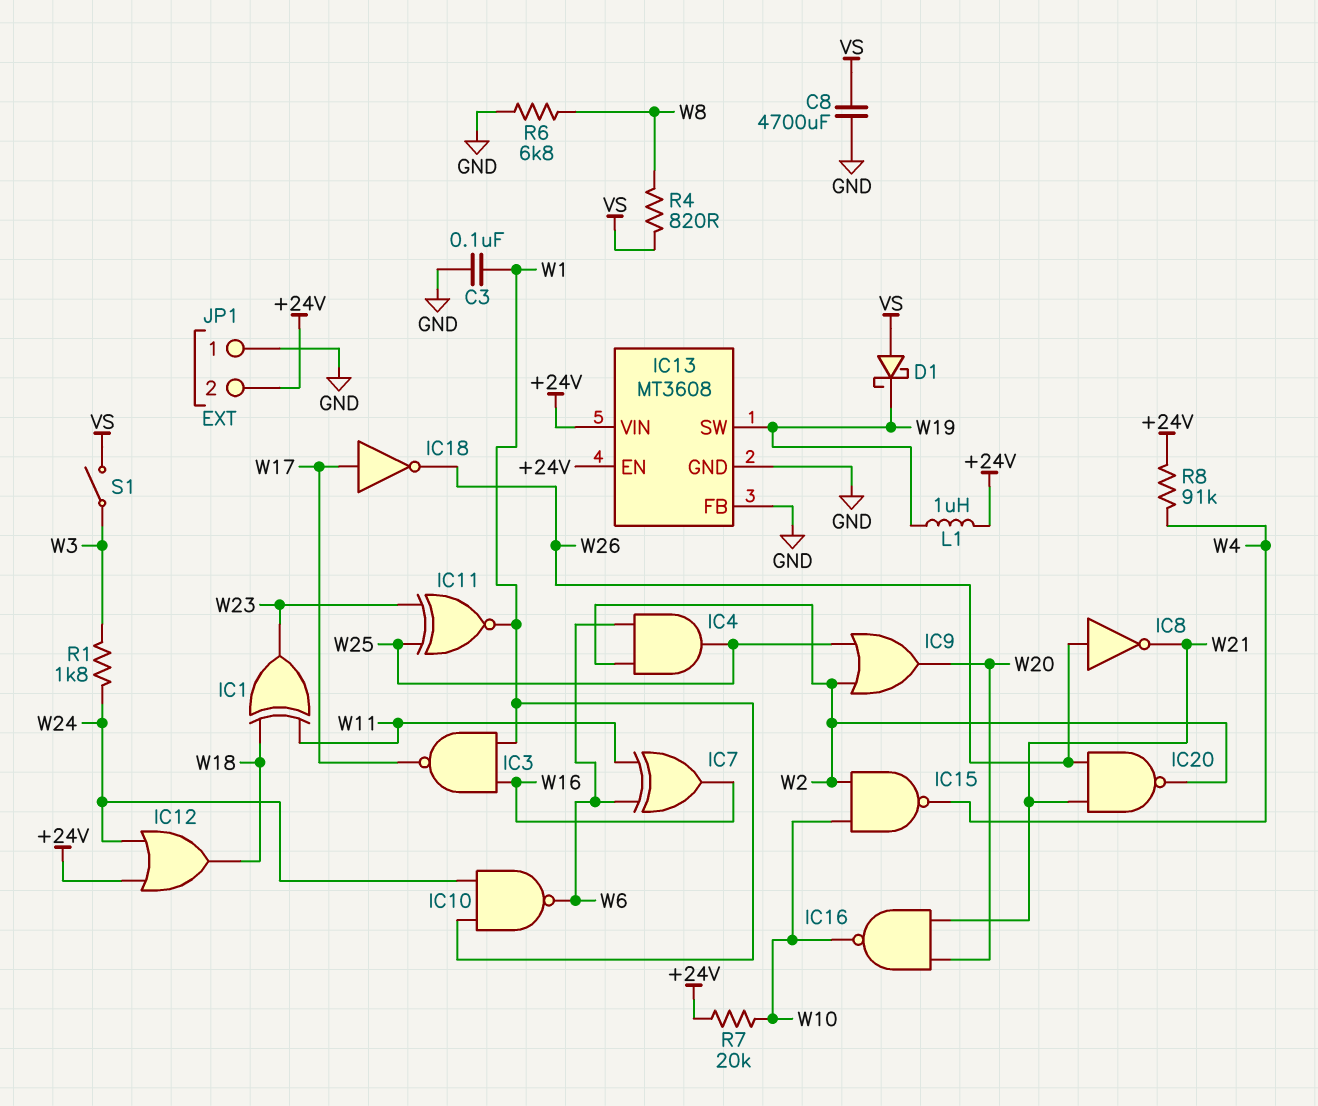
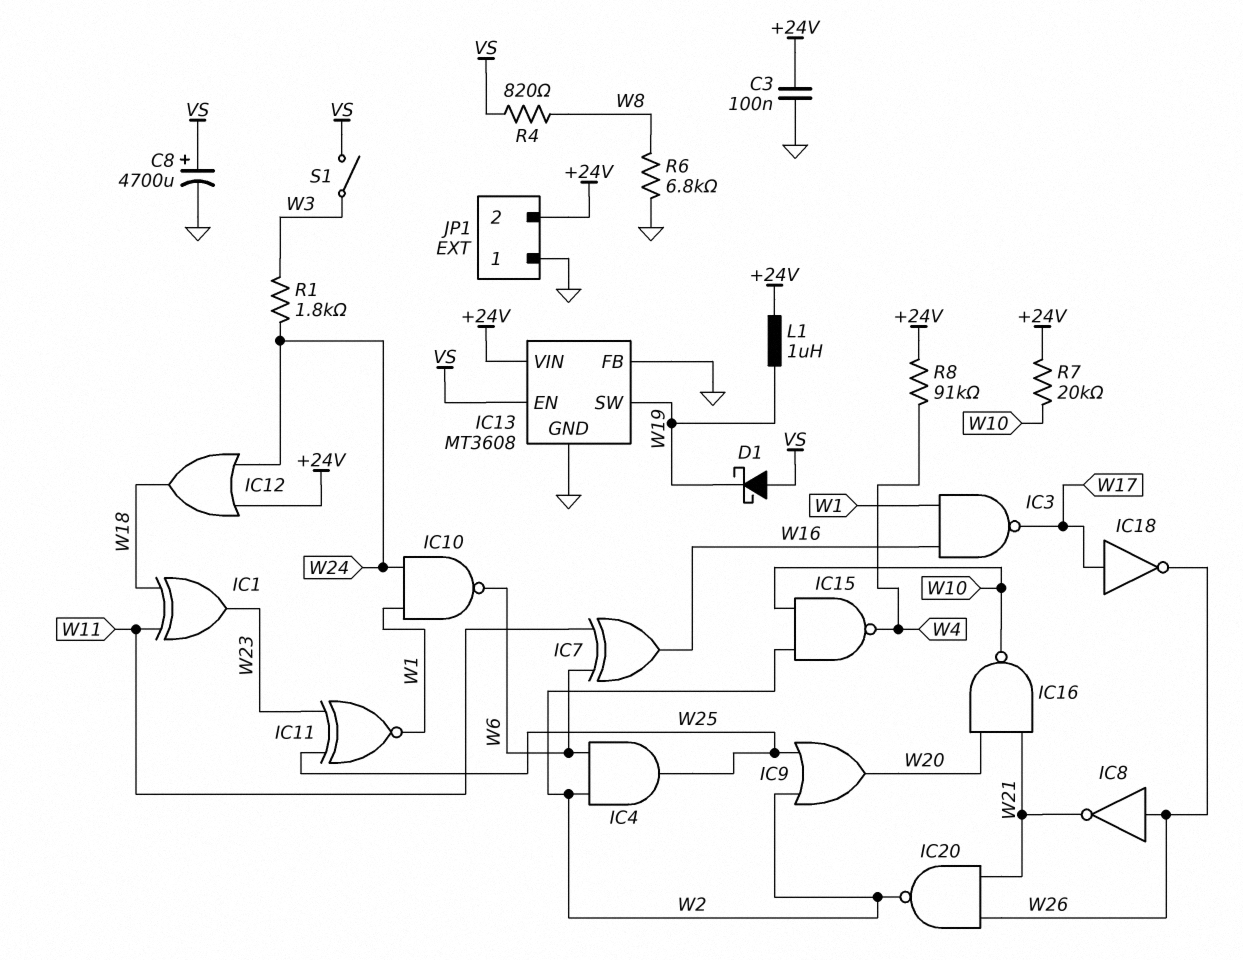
C3: 100nF (GND, W1) -> 100nF (+24V, GND)
C8: 4700uF (GND, VS) -> 4700uF (plus VS, minus GND)
IC13 pin EN: +24V -> VS

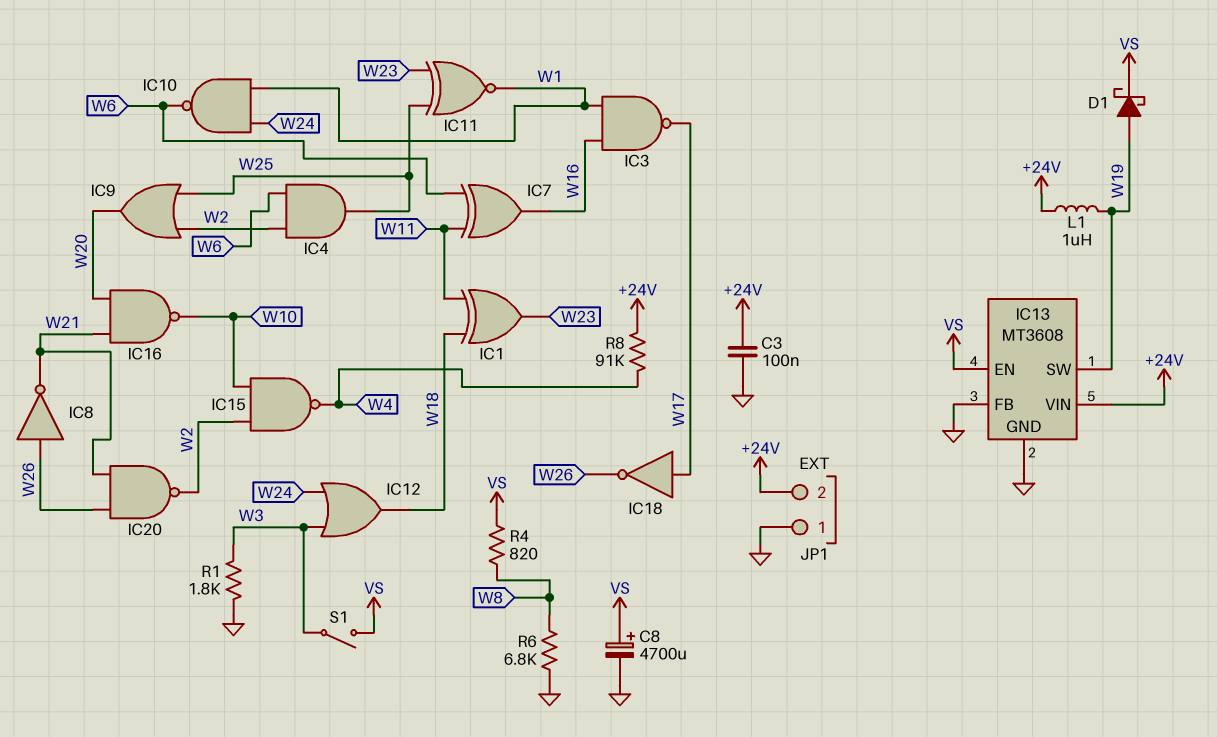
D1: schottky (A VS, K W19) -> schottky (A W19, K VS)
IC12: OR (in +24V, in W24, out W18) -> OR (in W3, in W24, out W18)
R1: 1.8k (W3, W24) -> 1.8k (GND, W3)
R7: 20k (+24V, W10) -> none

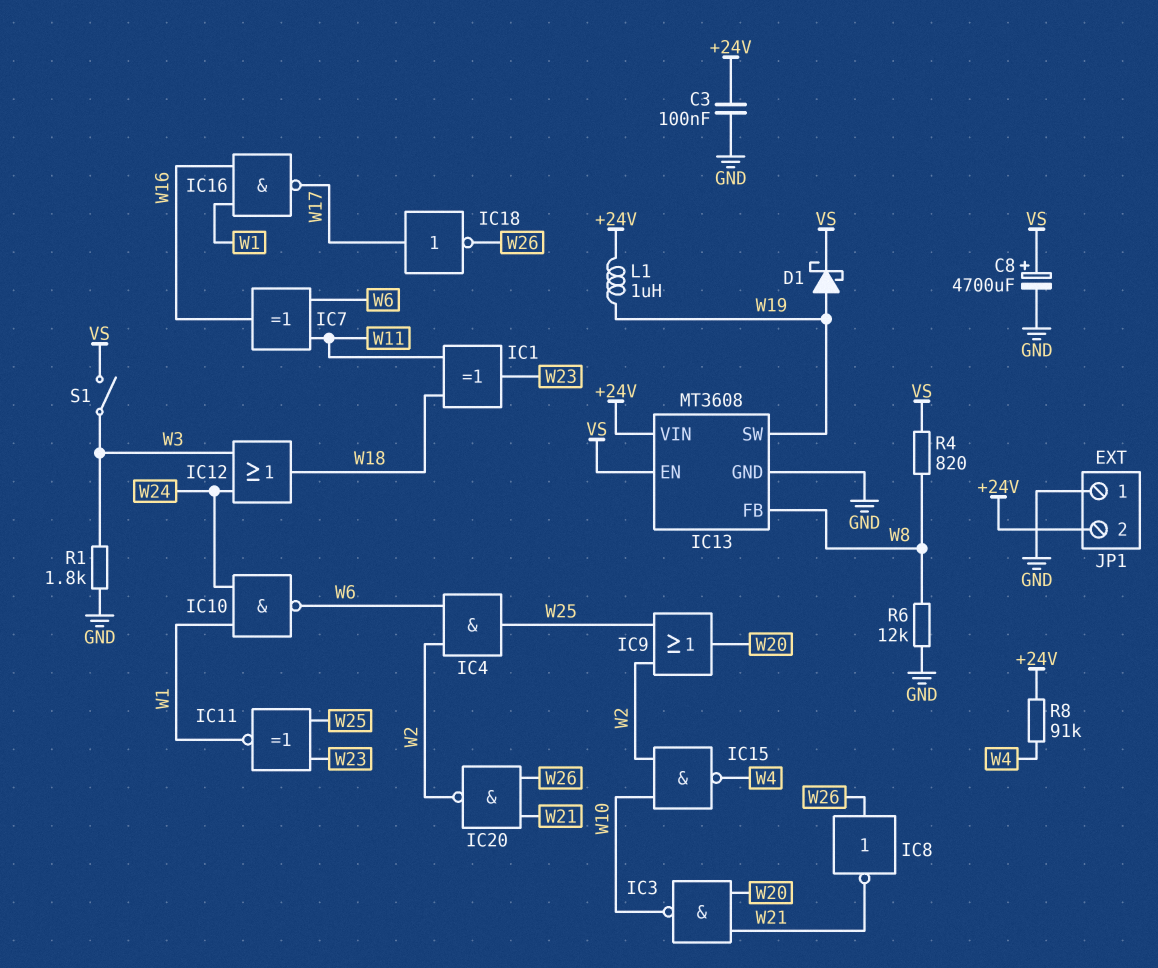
IC3: NAND (in W1, in W16, out W17) -> NAND (in W20, in W21, out W10)
IC13 pin FB: GND -> W8
IC16: NAND (in W20, in W21, out W10) -> NAND (in W1, in W16, out W17)
R6: 6.8k (GND, W8) -> 12k (GND, W8)

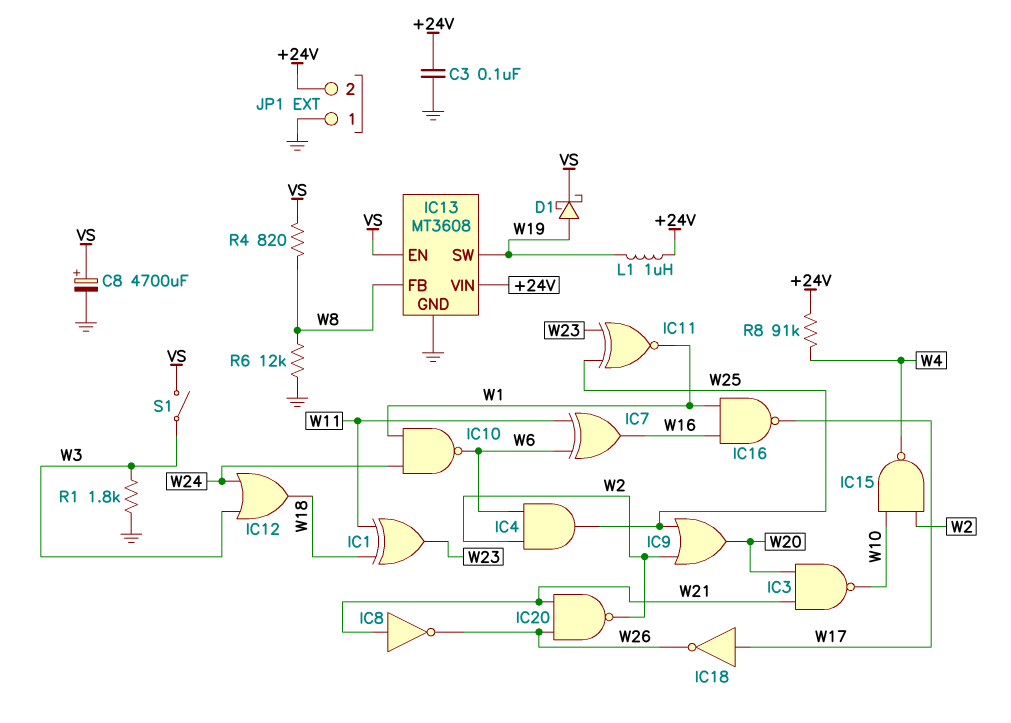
IC8: NOT (in W26, out W21) -> NOT (in W21, out W26)

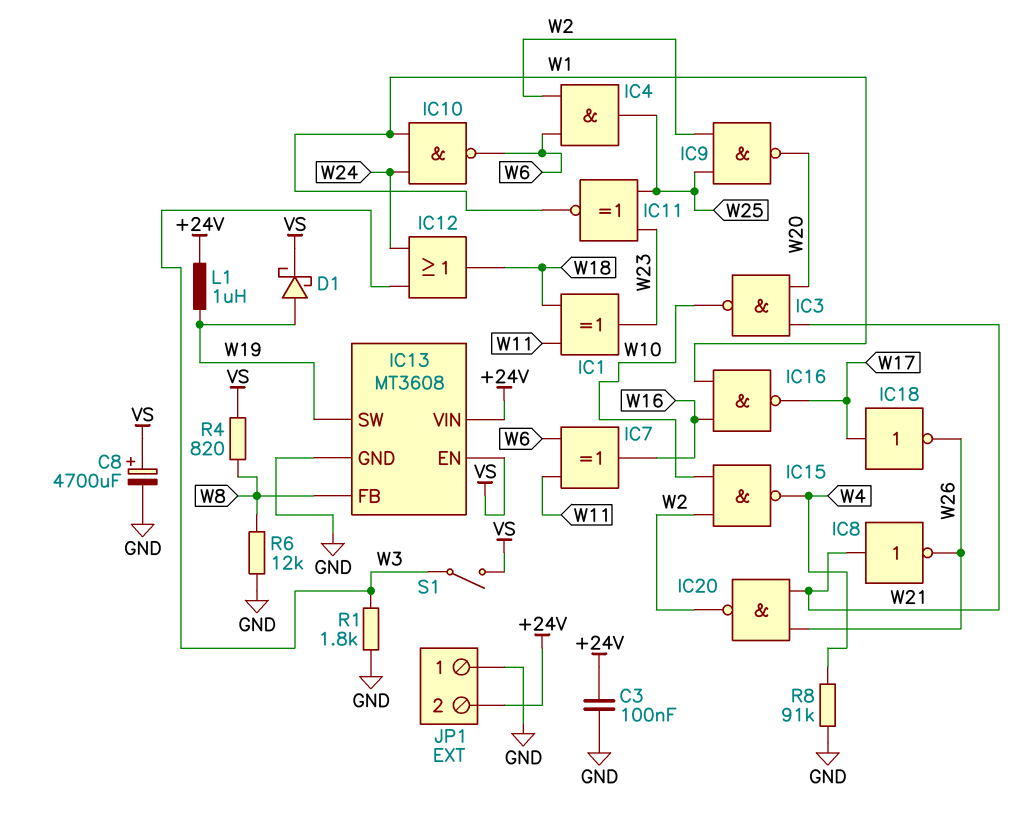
IC9: OR (in W2, in W25, out W20) -> NAND (in W2, in W25, out W20)
R8: 91k (+24V, W4) -> 91k (GND, W4)

